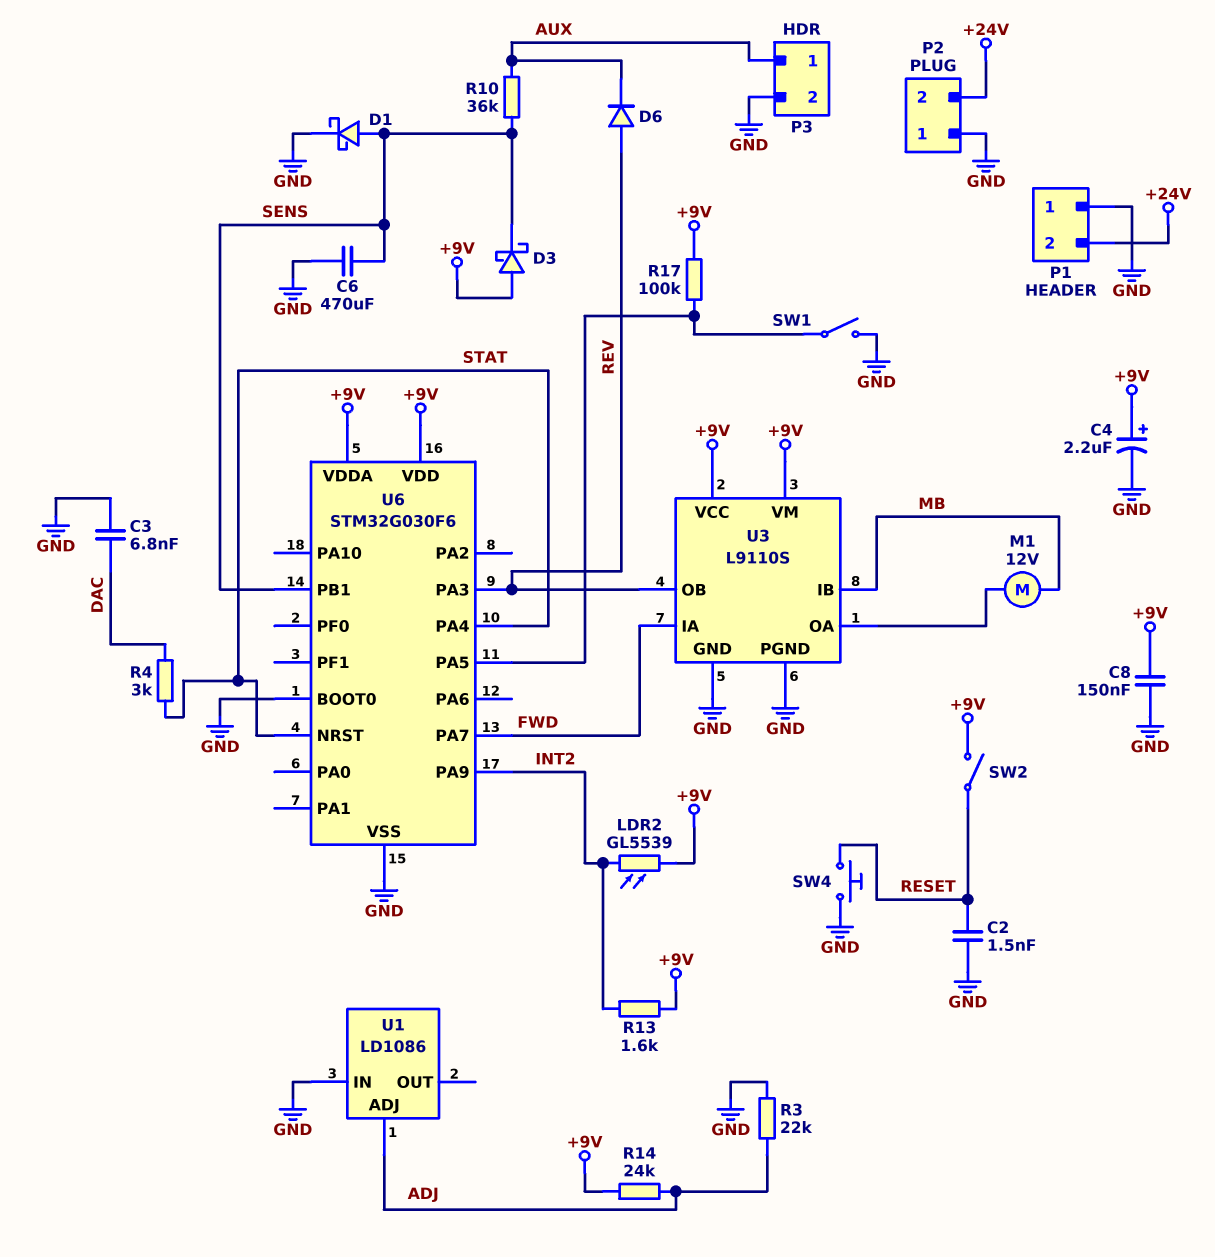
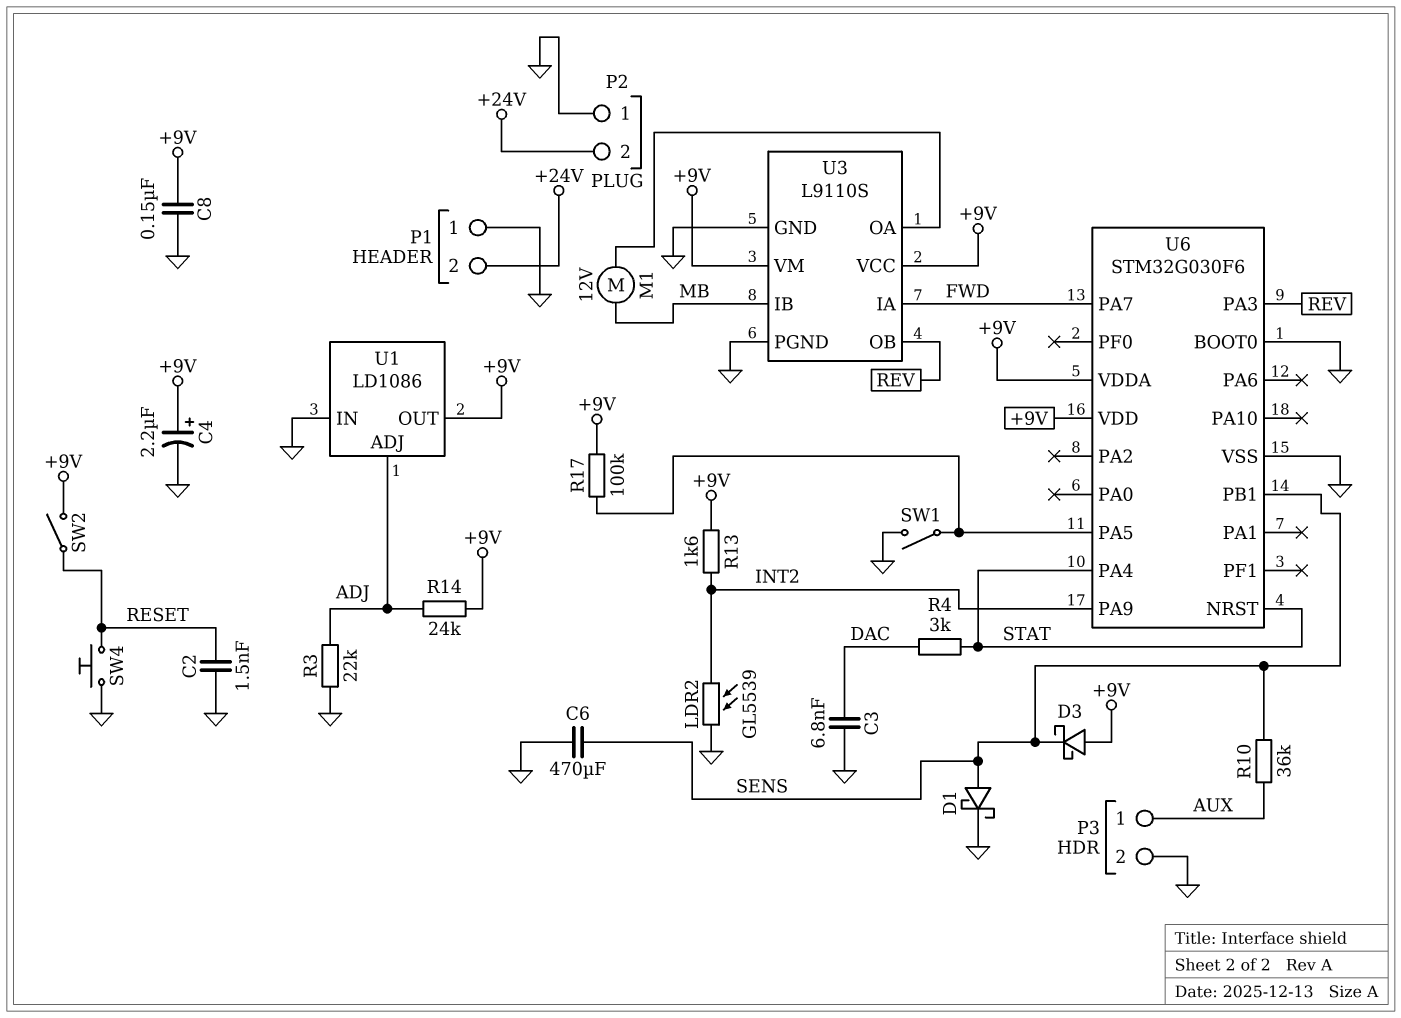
D6: diode (A REV, K AUX) -> none
LDR2: GL5539 (+9V, INT2) -> GL5539 (GND, INT2)
U1 pin OUT: none -> +9V

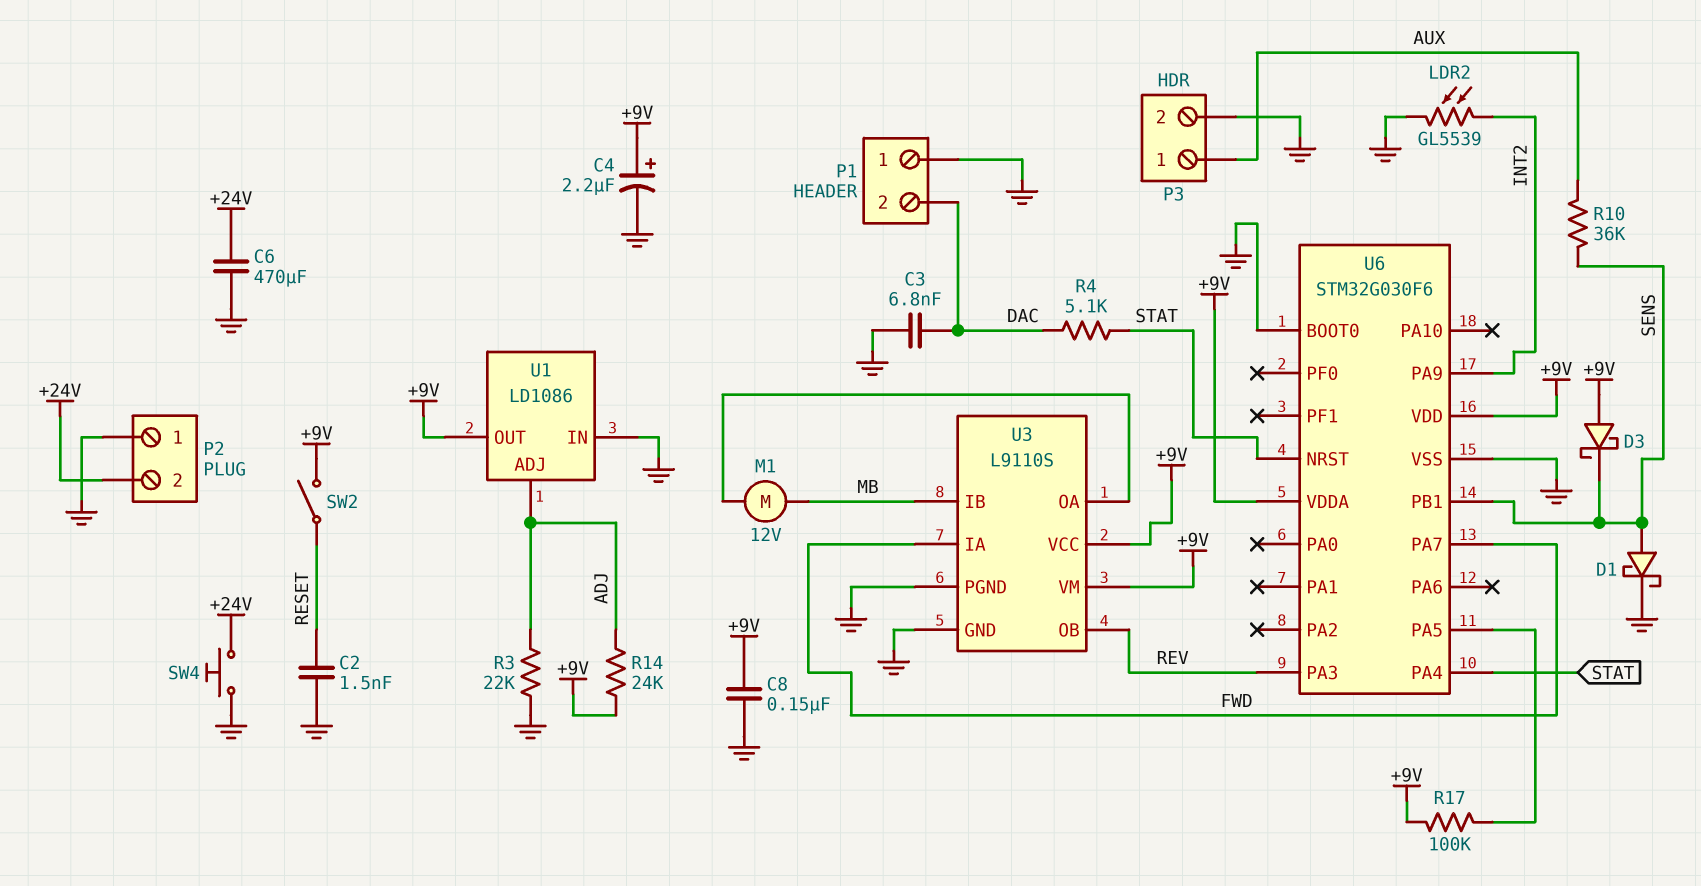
C6: 470uF (GND, SENS) -> 470uF (+24V, GND)
P1 pin 2: +24V -> DAC
R4: 3k (DAC, STAT) -> 5.1k (DAC, STAT)
R13: 1.6k (+9V, INT2) -> none
SW1: switch (GND, U6/PA5) -> none
SW4: button (GND, RESET) -> button (+24V, GND)

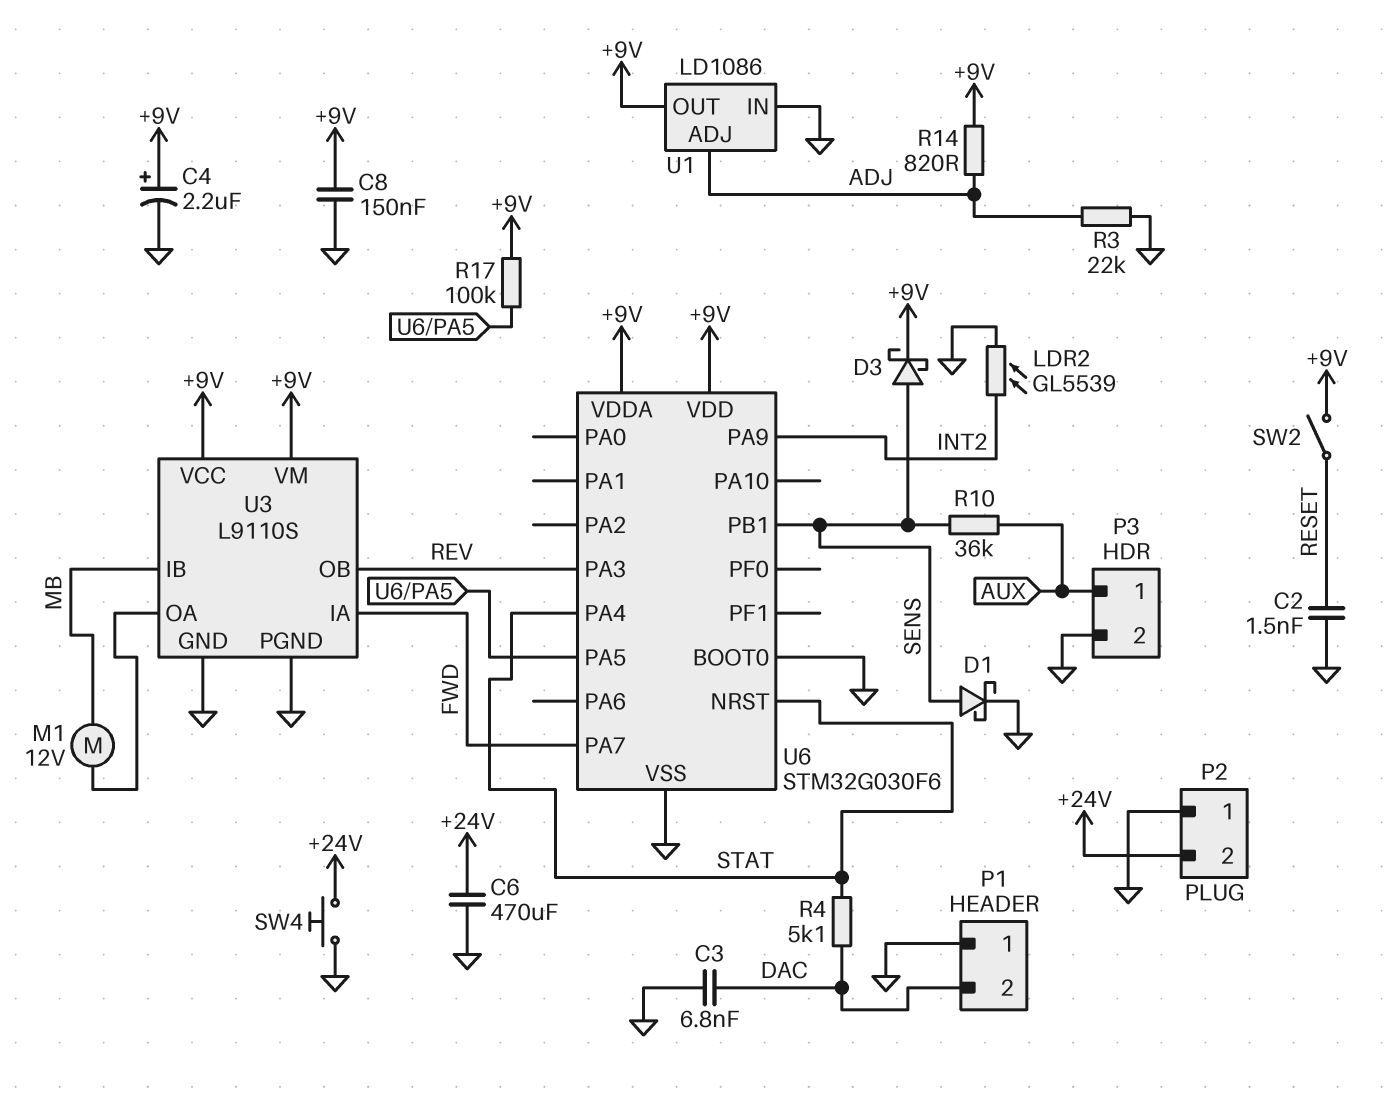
D3: schottky (A +9V, K SENS) -> schottky (A SENS, K +9V)
R14: 24k (+9V, ADJ) -> 820 (+9V, ADJ)

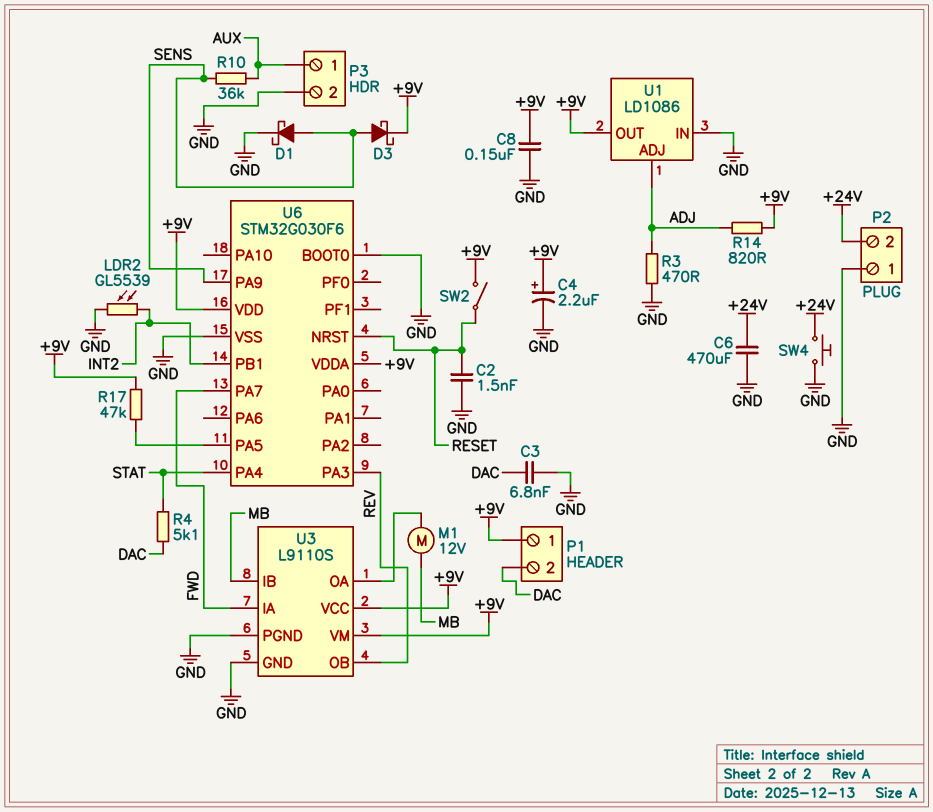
P1 pin 1: GND -> +9V
R3: 22k (ADJ, GND) -> 470 (ADJ, GND)
R17: 100k (+9V, U6/PA5) -> 47k (+9V, U6/PA5)
U6 pin NRST: STAT -> RESET
U6 pin PA9: INT2 -> SENS
U6 pin PB1: SENS -> INT2

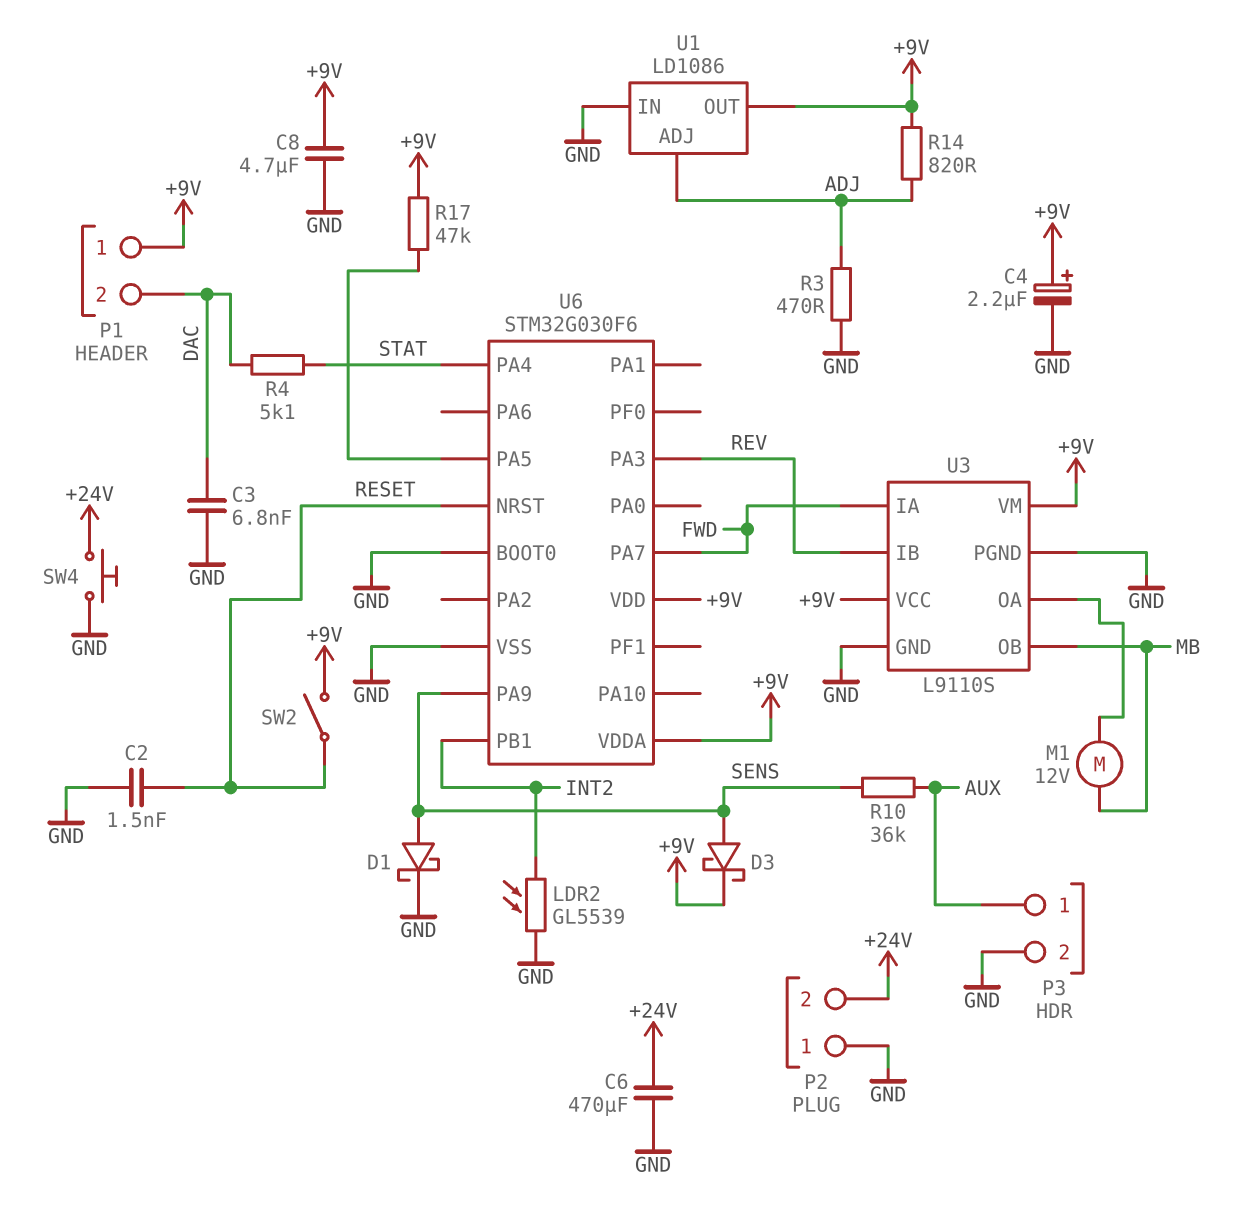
C8: 150nF (+9V, GND) -> 4.7uF (+9V, GND)
U3 pin IB: MB -> REV
U3 pin OB: REV -> MB

